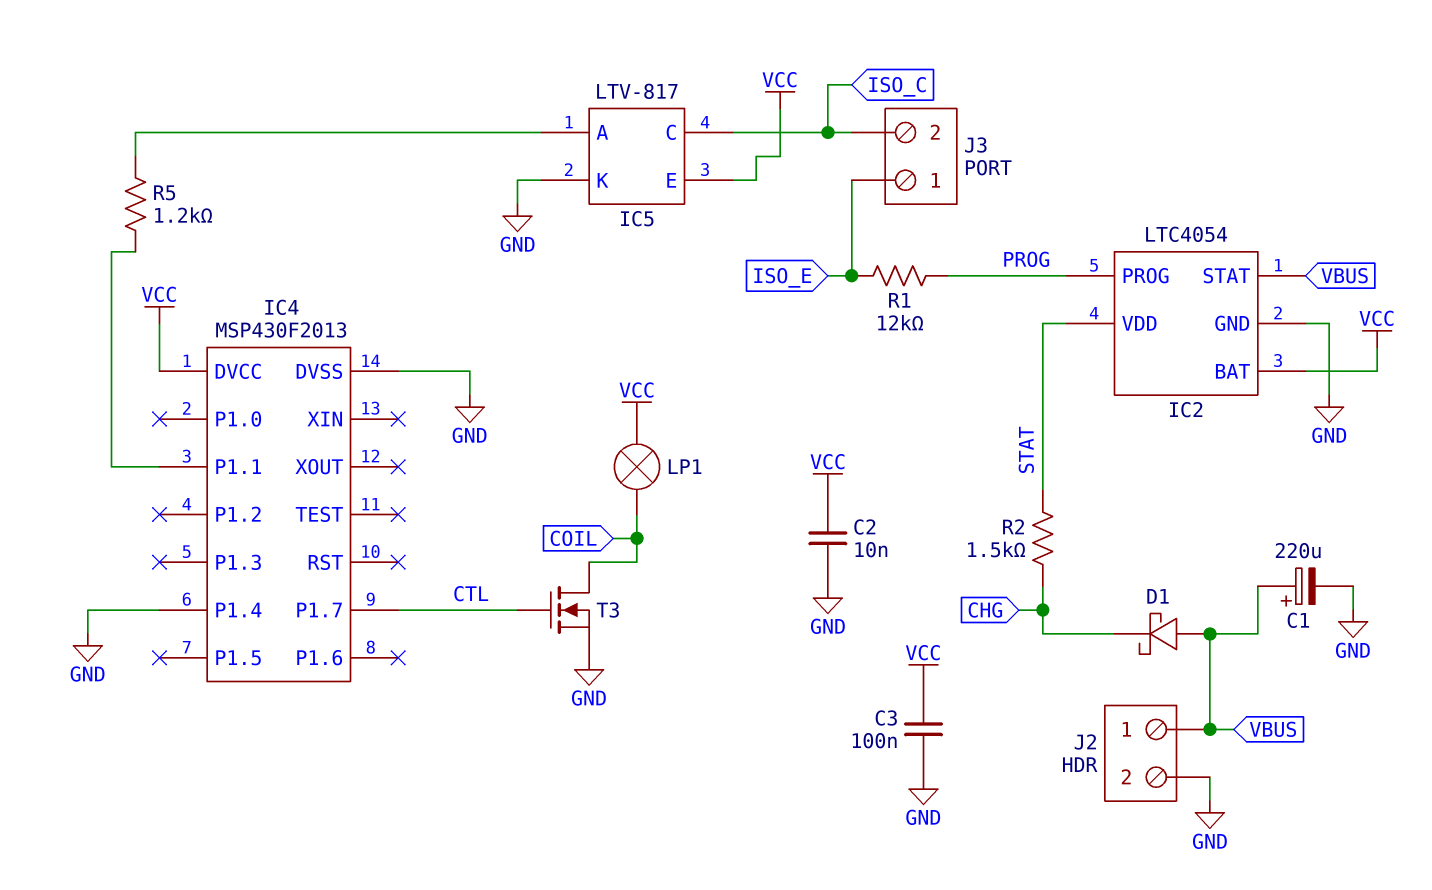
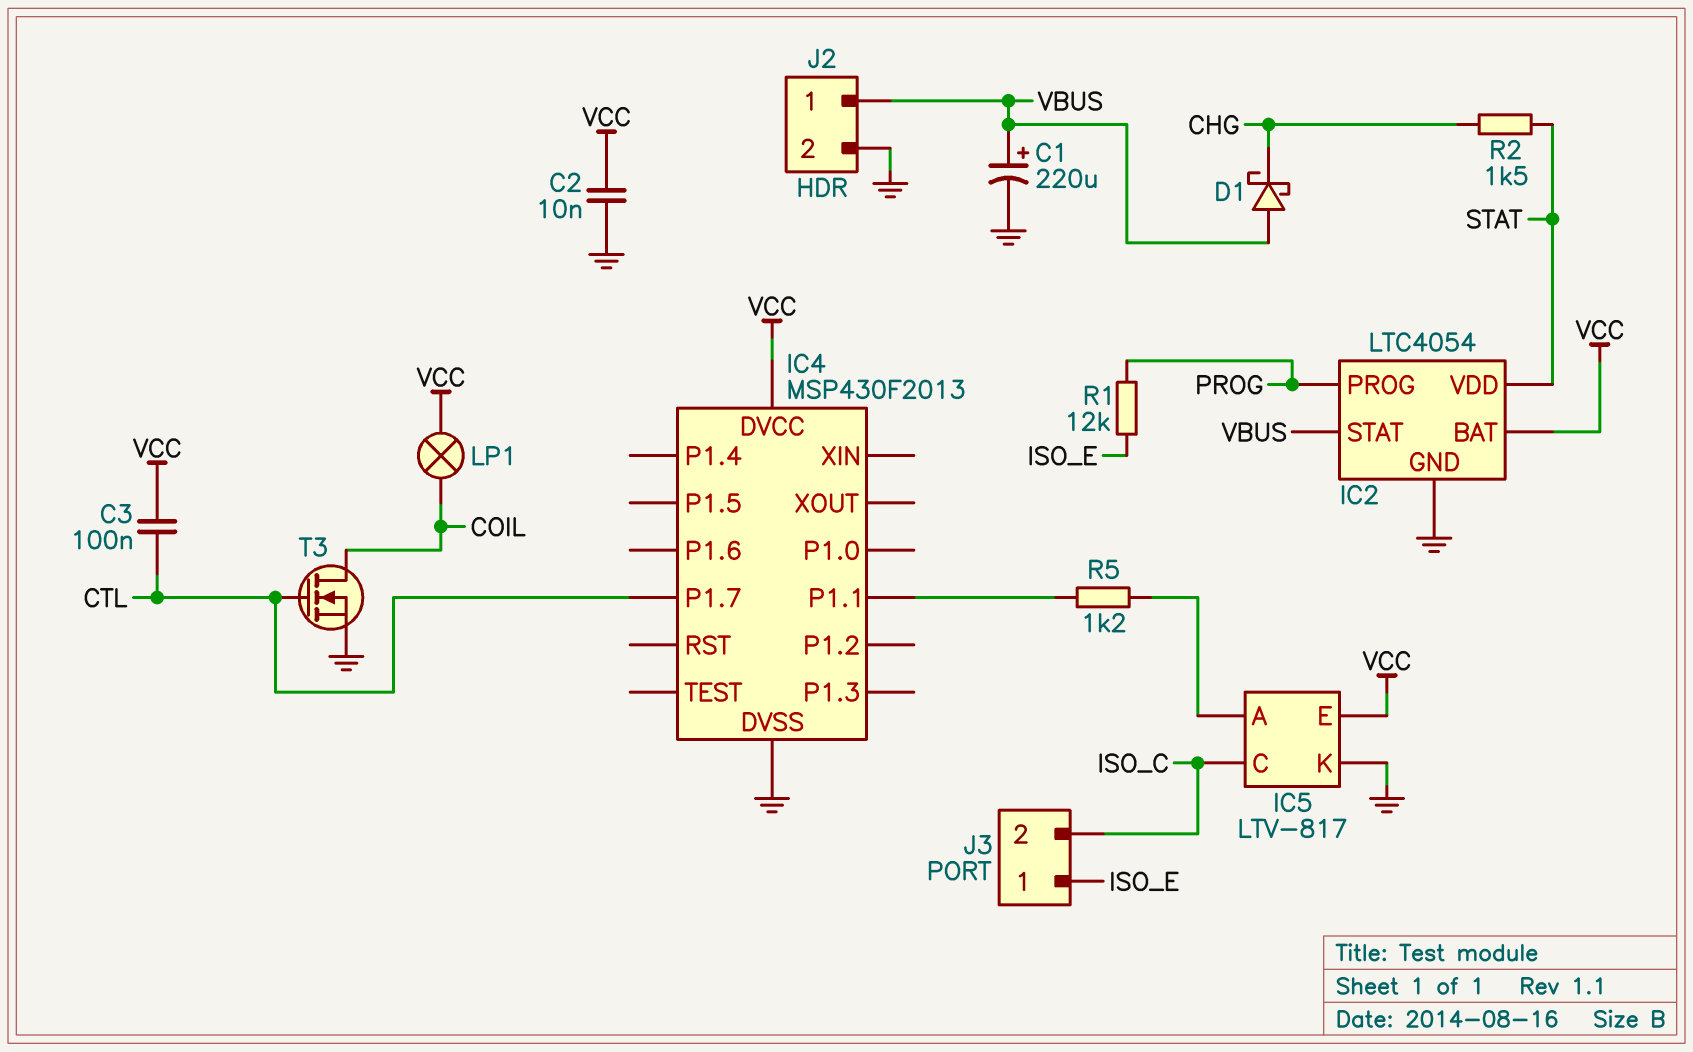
C3: 100nF (GND, VCC) -> 100nF (CTL, VCC)
IC4 pin P1.4: GND -> none

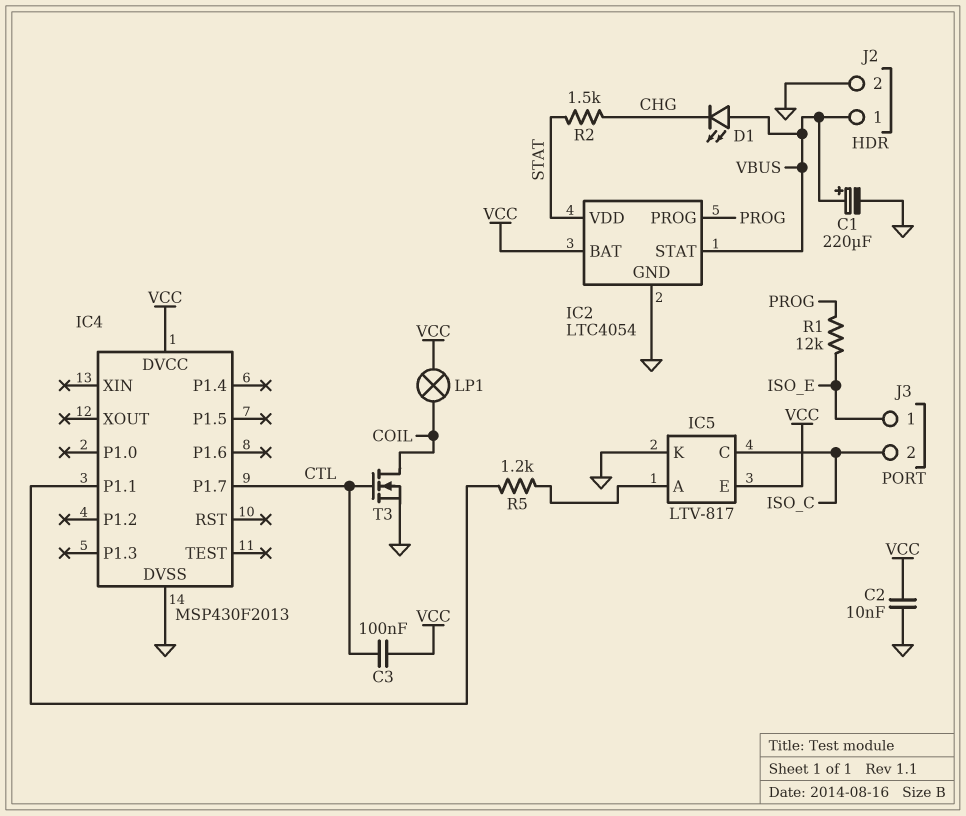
D1: schottky (A VBUS, K CHG) -> LED (A VBUS, K CHG)

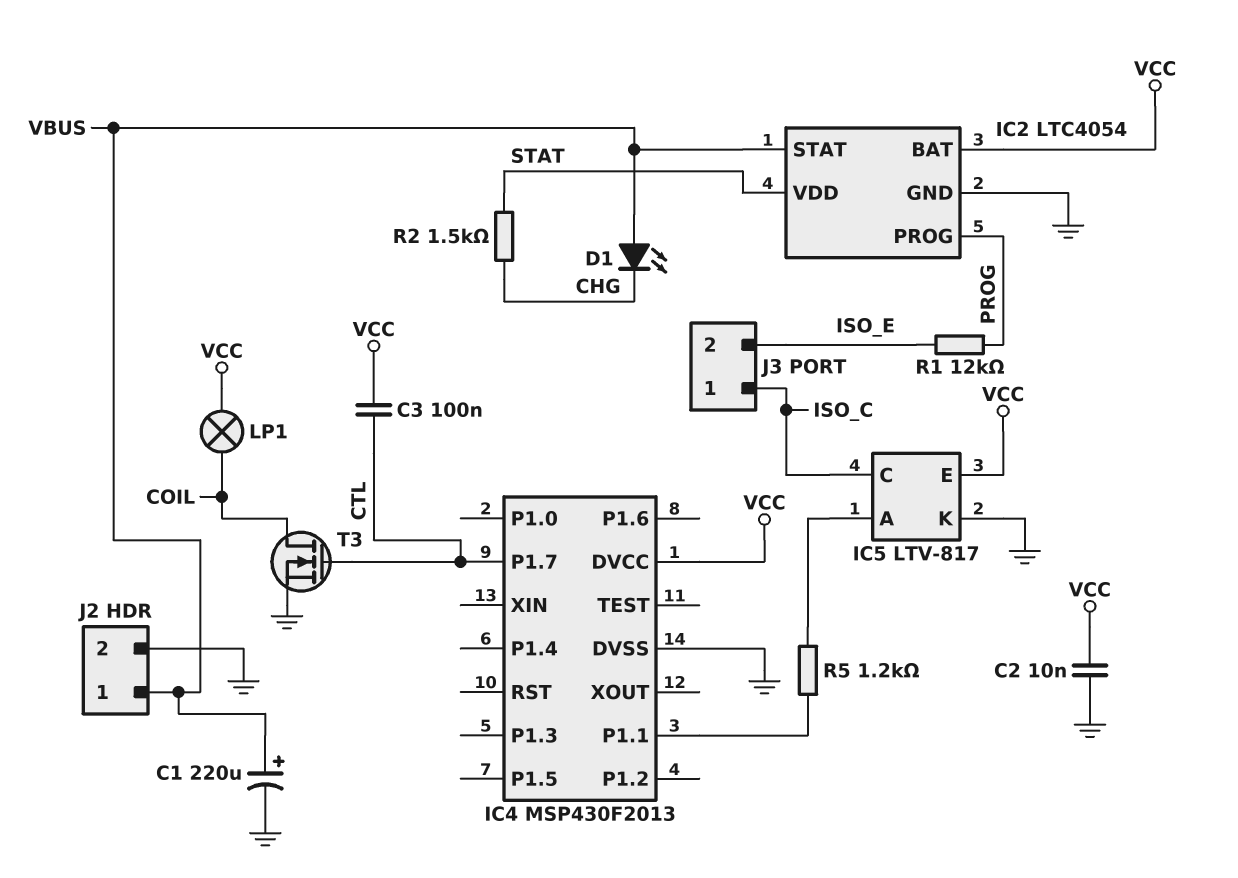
J3 pin 1: ISO_E -> ISO_C
J3 pin 2: ISO_C -> ISO_E

